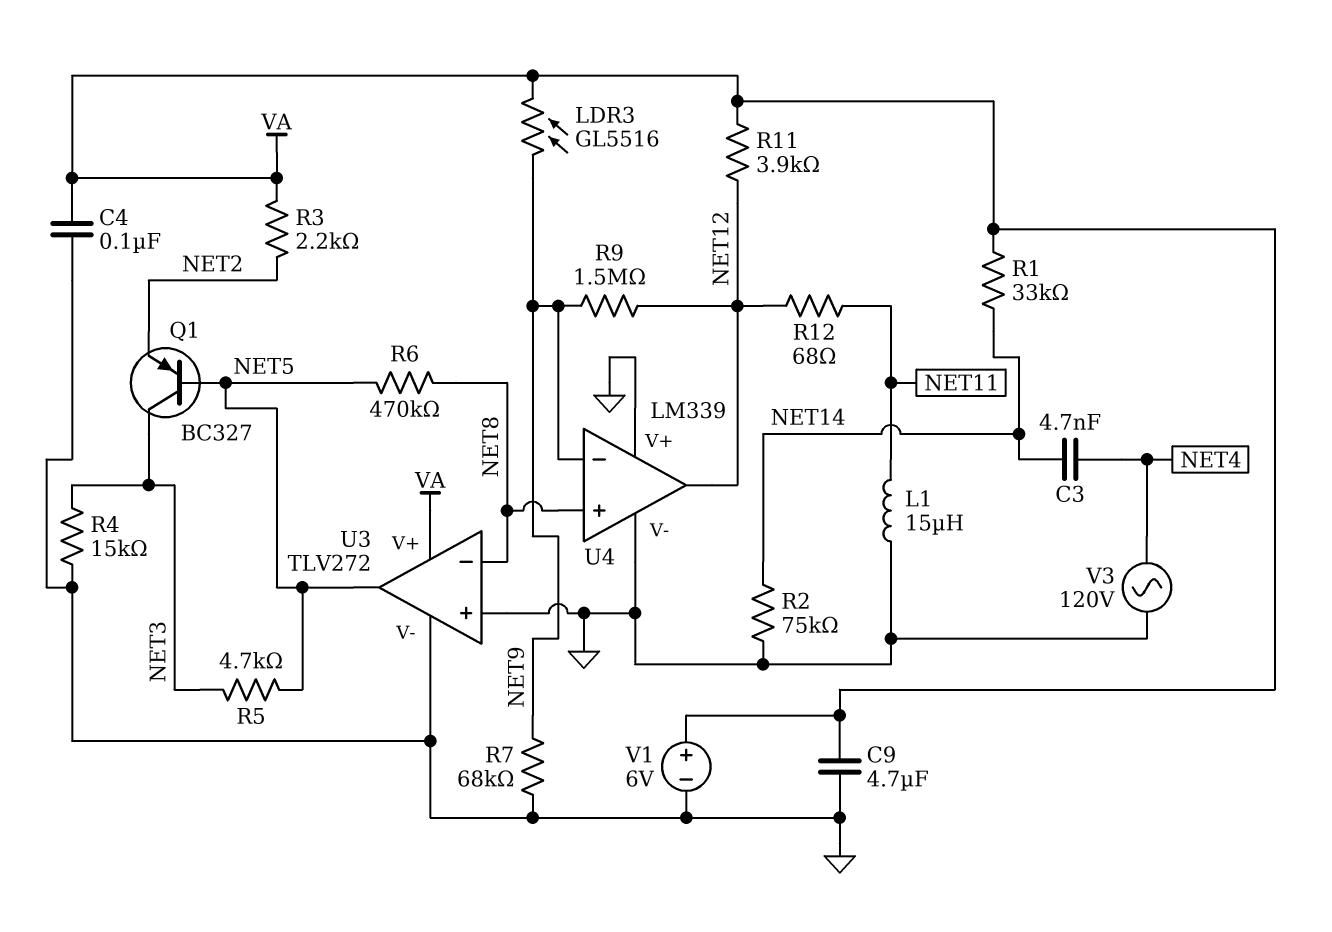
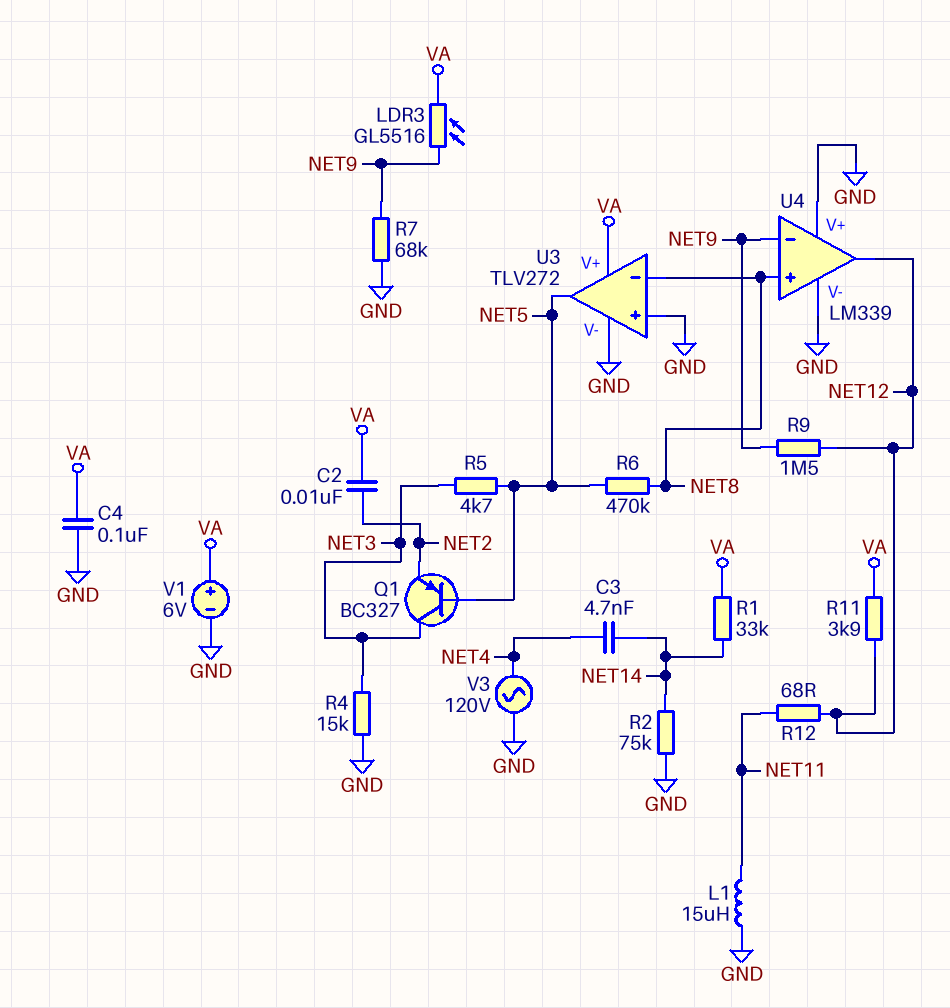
C2: none -> 10nF (NET2, VA)
C9: 4.7uF (GND, VA) -> none
R3: 2.2k (NET2, VA) -> none

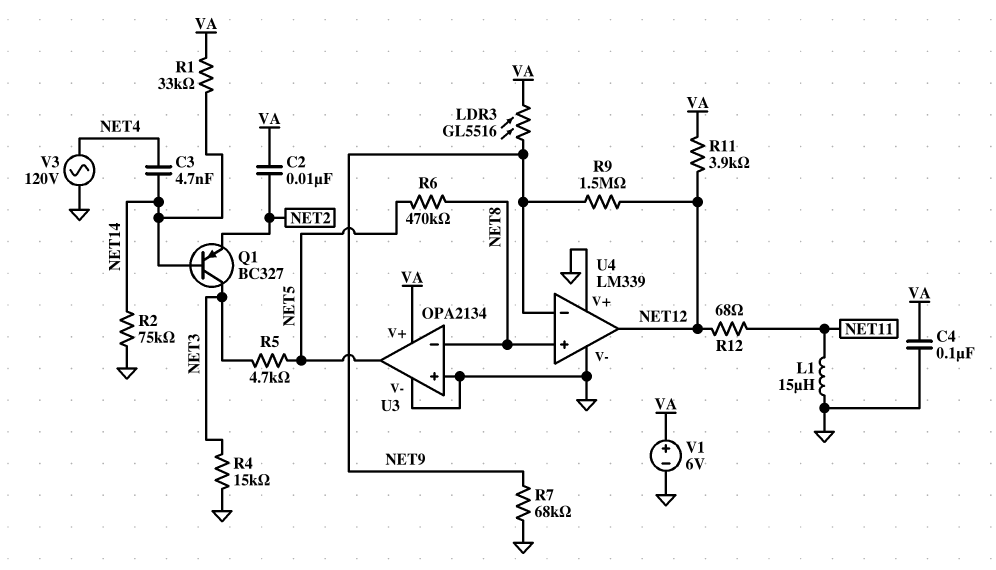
Q1: PNP BC327 (B NET5, C NET3, E NET2) -> PNP BC327 (B NET14, C NET3, E NET2)
U3: TLV272 -> OPA2134

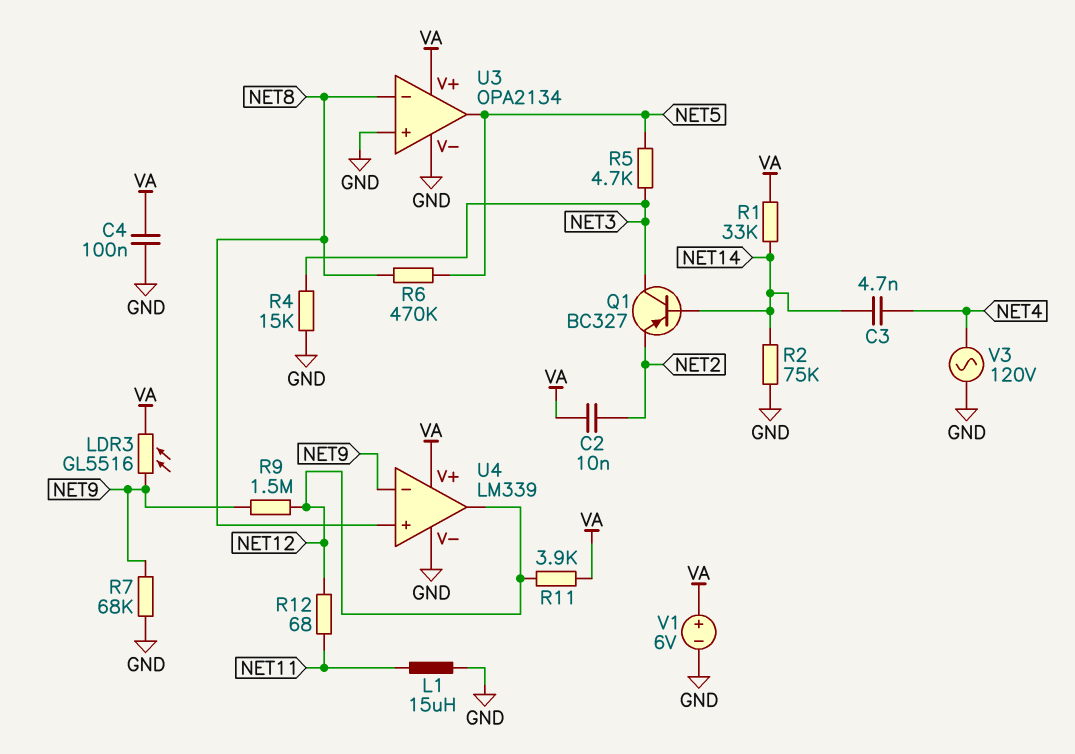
U4 pin V+: GND -> VA

